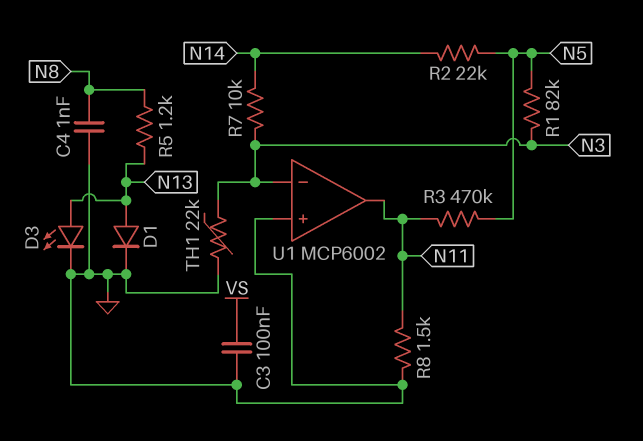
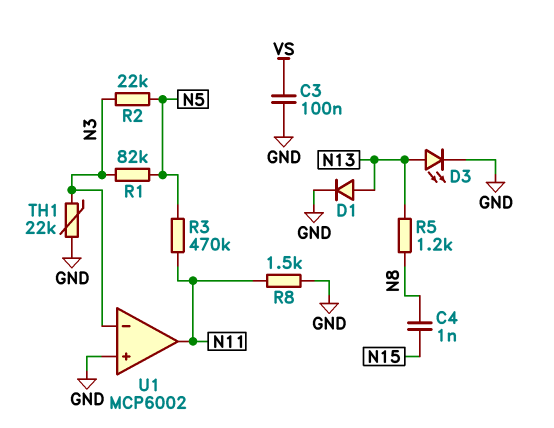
C4: 1nF (GND, N8) -> 1nF (N8, N15)
R2: 22k (N5, N14) -> 22k (N3, N5)
R7: 10k (N3, N14) -> none

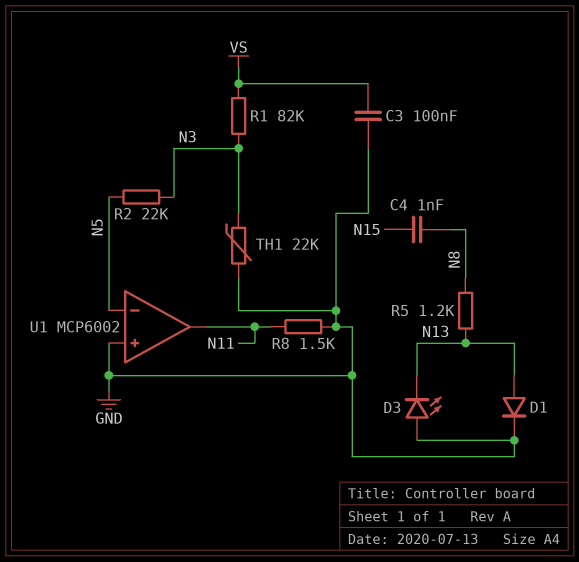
D3: LED (A N13, K GND) -> LED (A GND, K N13)
R1: 82k (N3, N5) -> 82k (N3, VS)
R3: 470k (N5, N11) -> none
U1 pin in-: N3 -> N5

